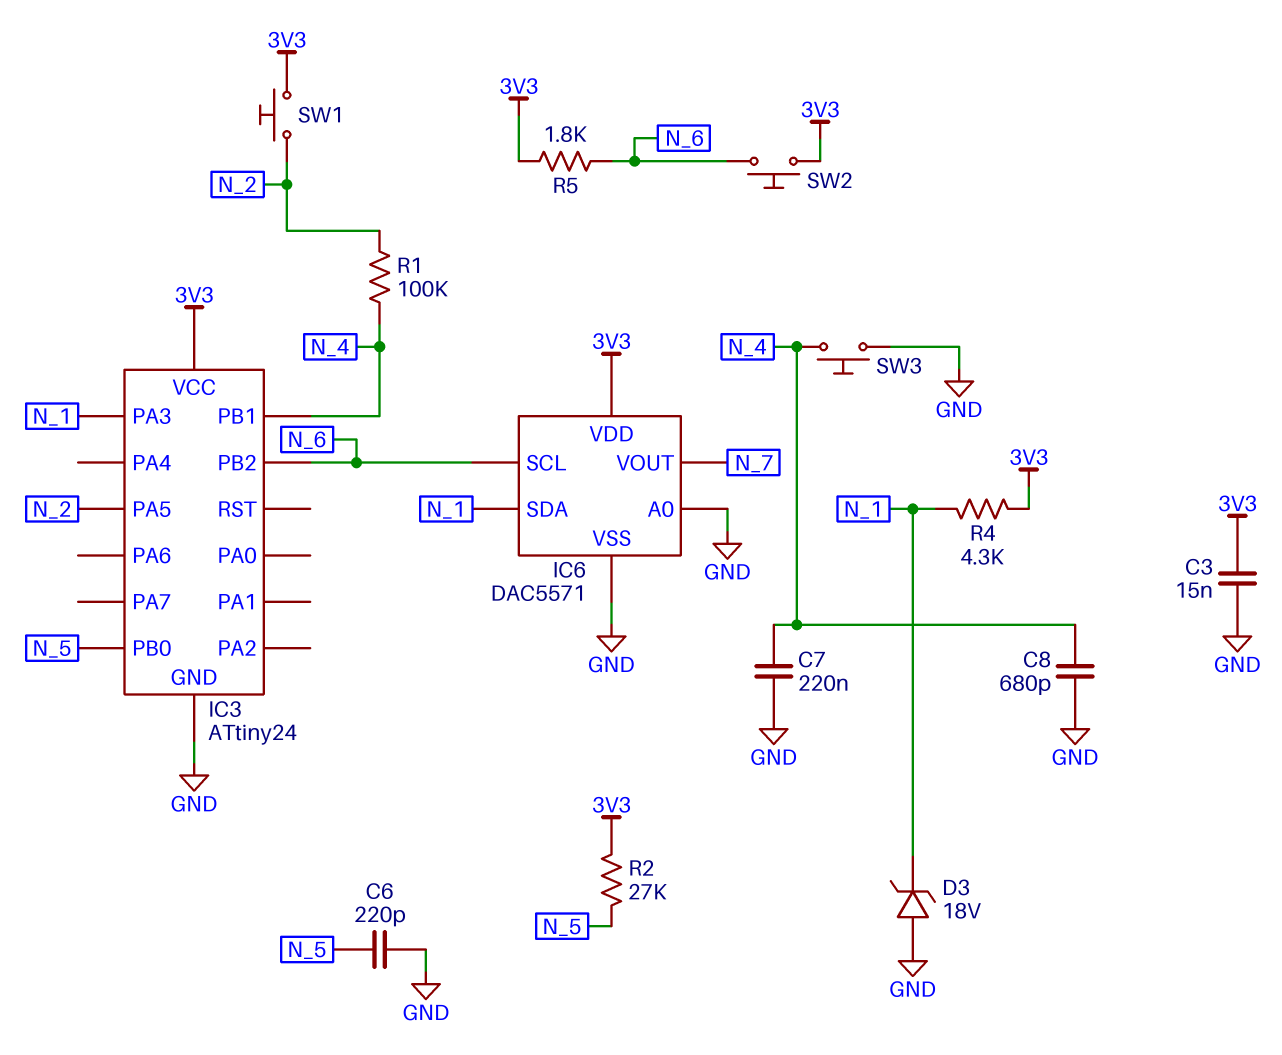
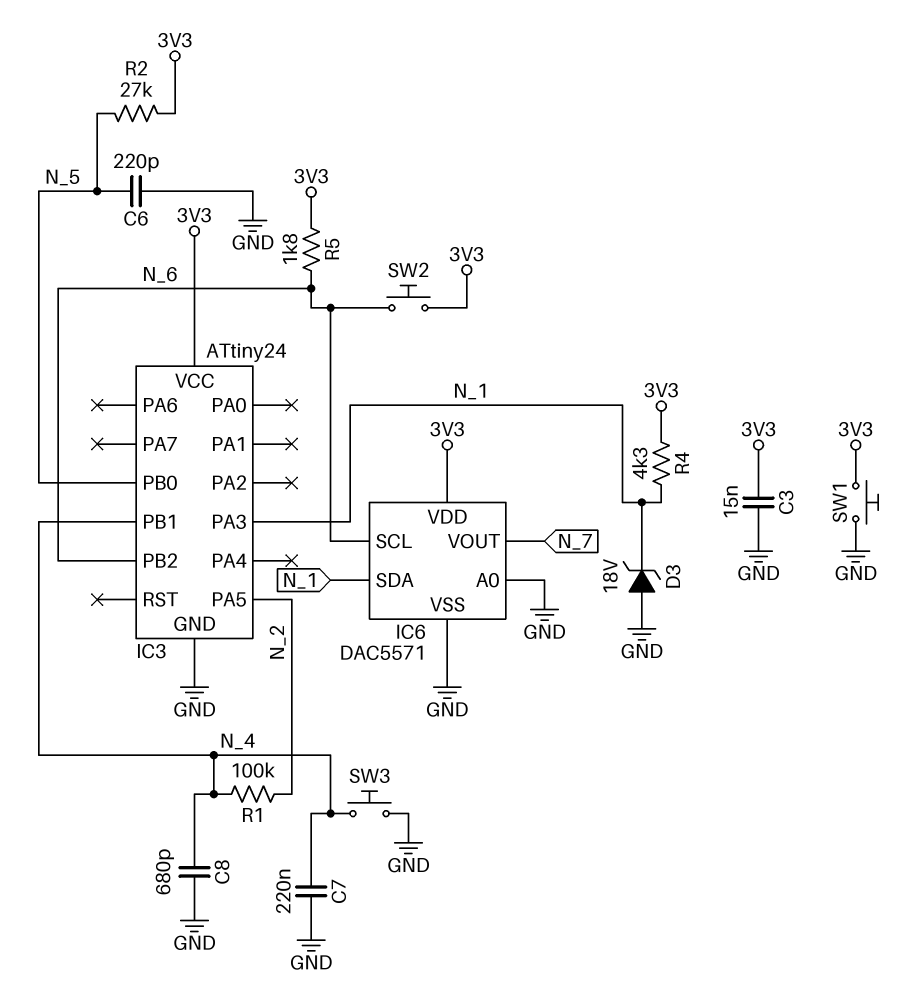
SW1: button (3V3, N_2) -> button (3V3, GND)

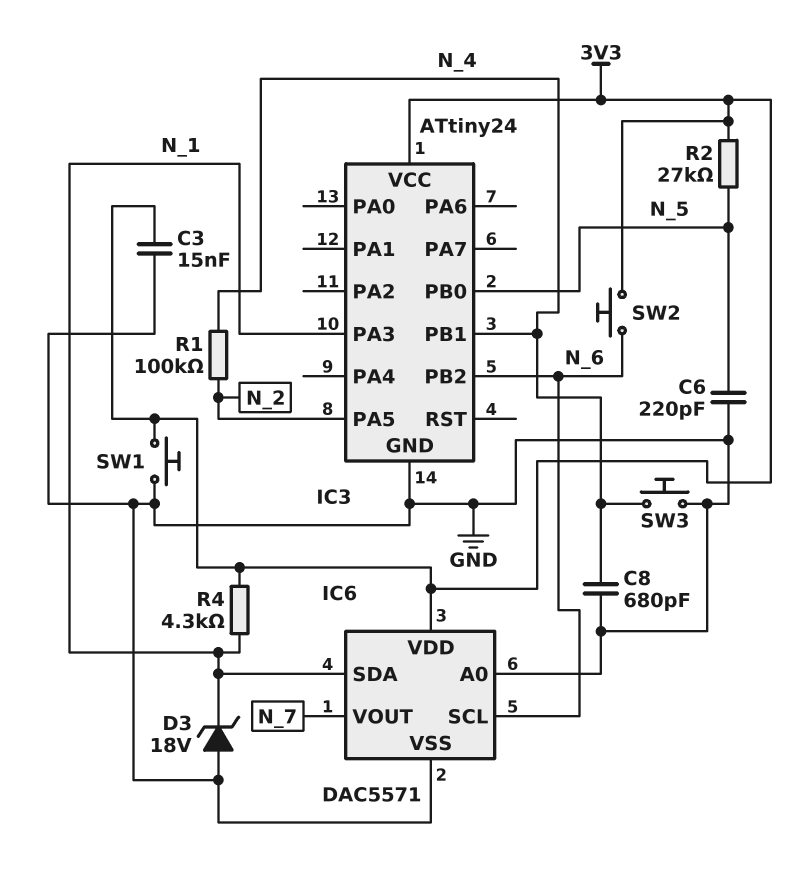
C7: 220nF (GND, N_4) -> none
R5: 1.8k (3V3, N_6) -> none

